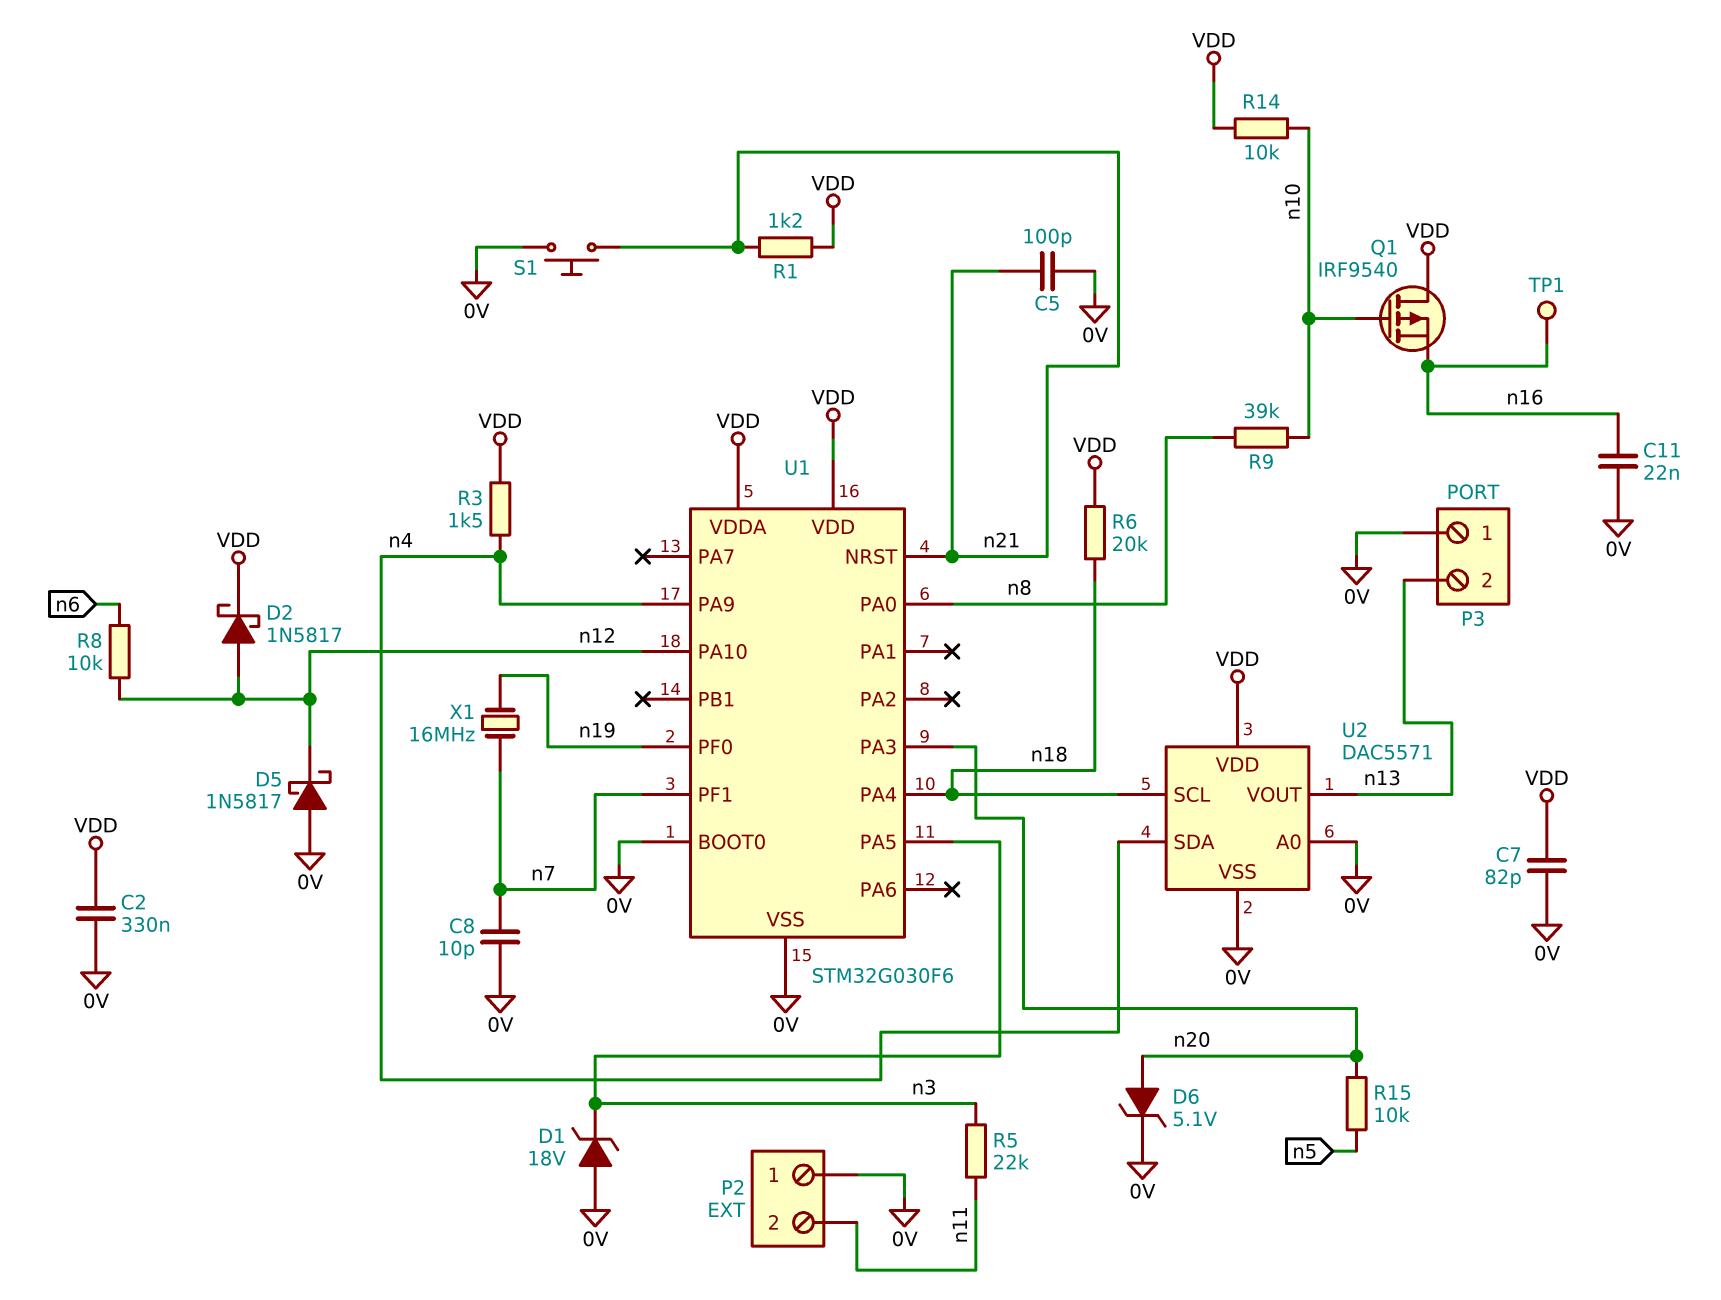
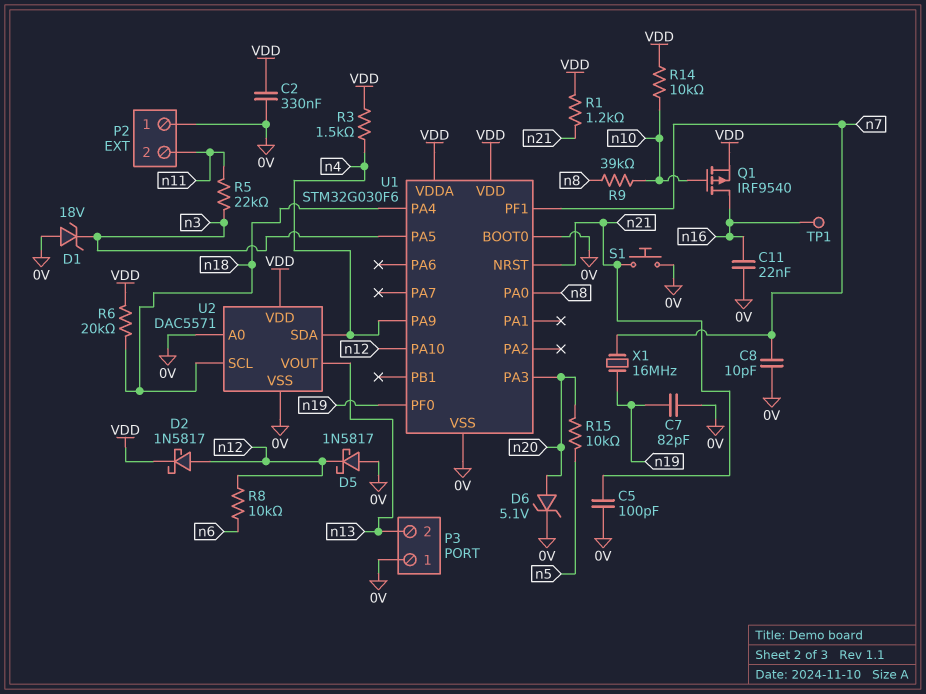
C7: 82pF (0V, VDD) -> 82pF (0V, n19)
Q1: PMOS IRF9540 (G n10, D VDD, S n16) -> PMOS IRF9540 (G n10, D n16, S VDD)

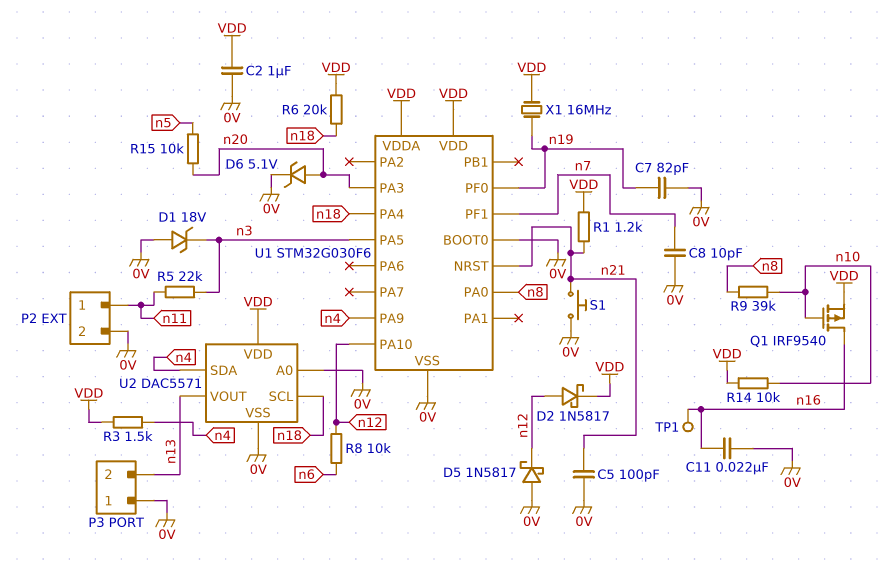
C2: 330nF (0V, VDD) -> 1uF (0V, VDD)
P2 pin 1: 0V -> n11
P2 pin 2: n11 -> 0V
X1: 16MHz (n7, n19) -> 16MHz (VDD, n19)

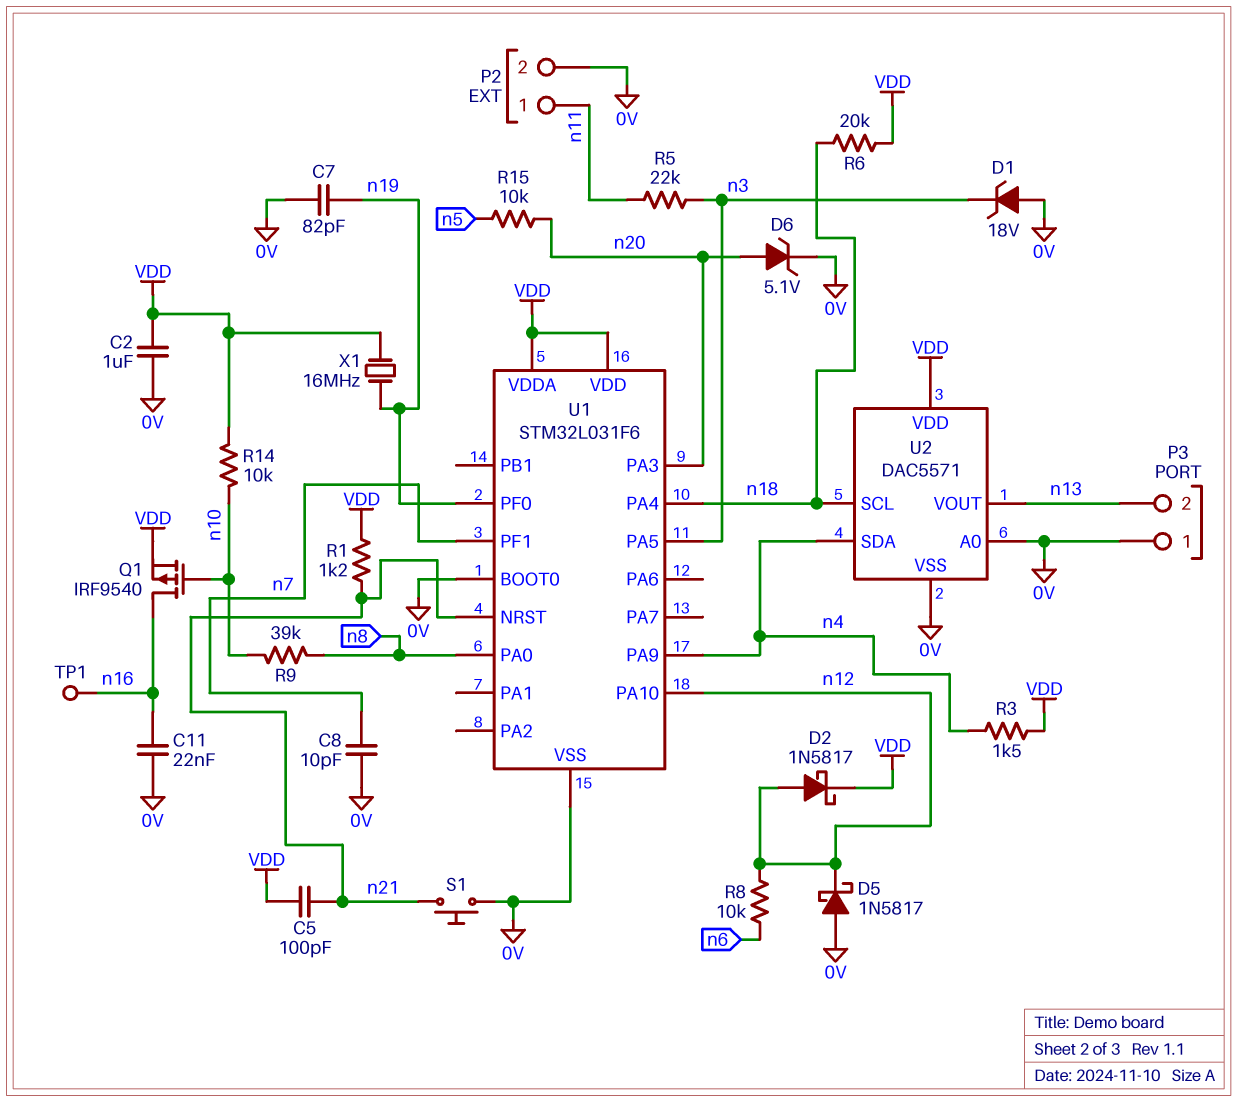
C5: 100pF (0V, n21) -> 100pF (VDD, n21)
U1: STM32G030F6 -> STM32L031F6

